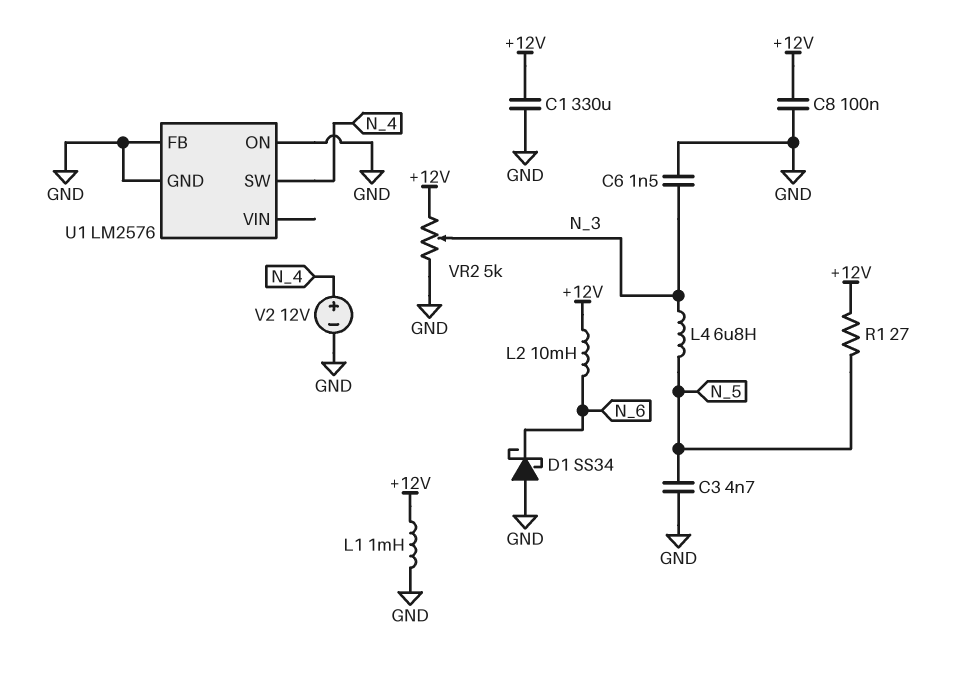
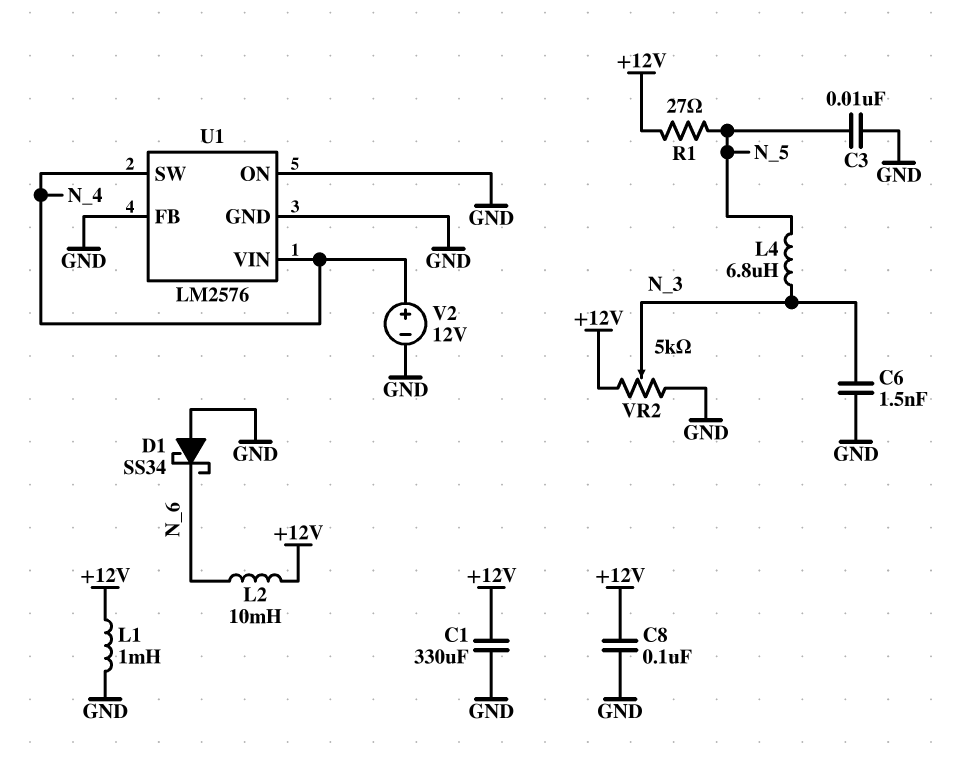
C3: 4.7nF (GND, N_5) -> 10nF (GND, N_5)
U1 pin VIN: none -> N_4

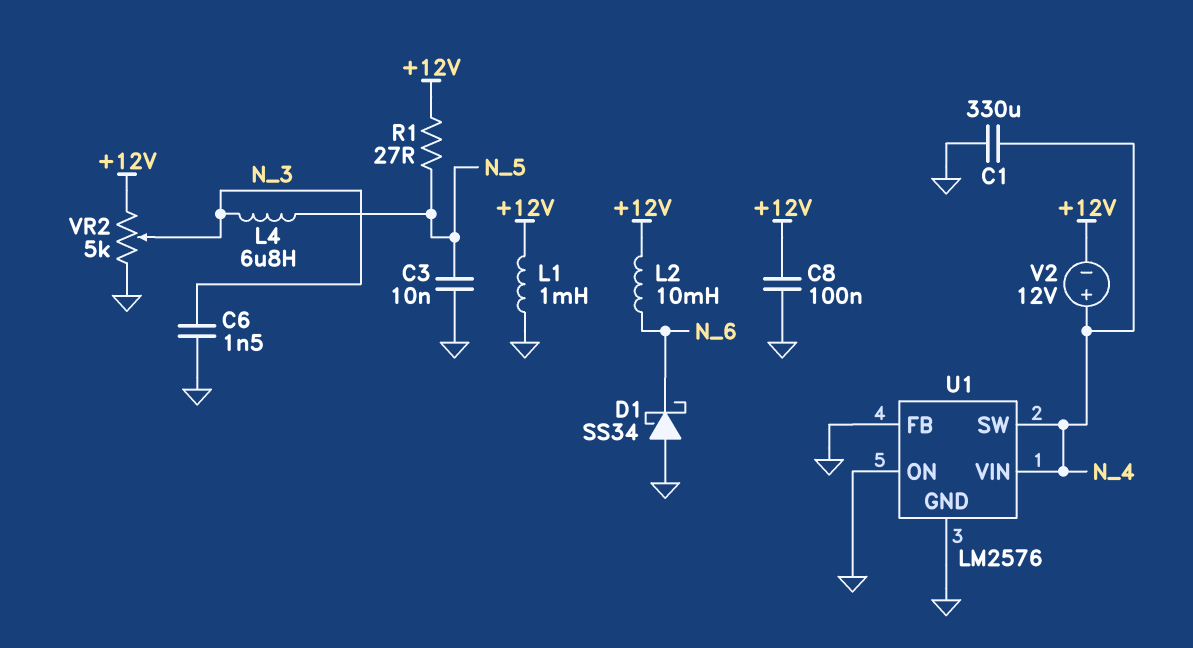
C1: 330uF (+12V, GND) -> 330uF (GND, N_4)
V2: 12V (plus N_4, minus GND) -> 12V (plus N_4, minus +12V)

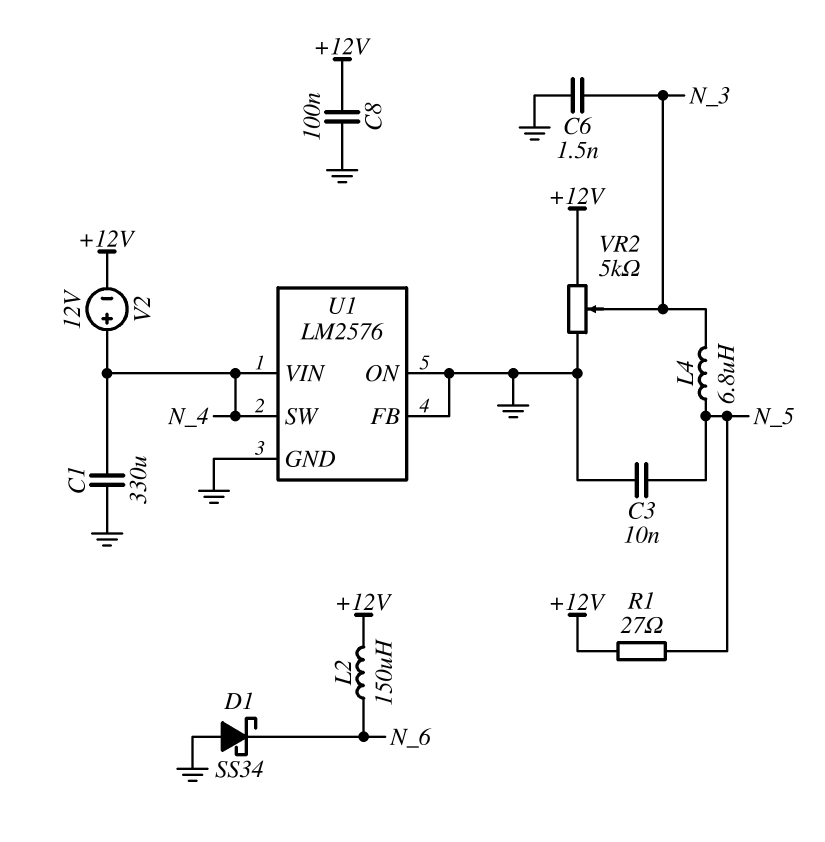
L1: 1mH (+12V, GND) -> none
L2: 10mH (+12V, N_6) -> 150uH (+12V, N_6)

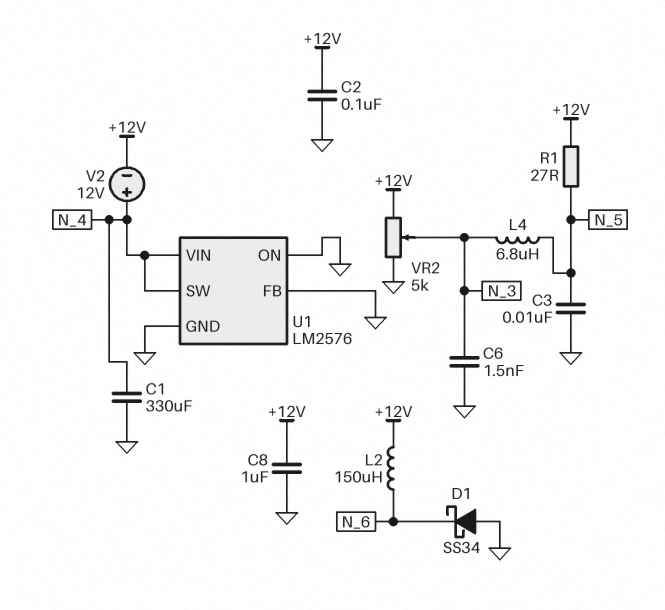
C2: none -> 100nF (+12V, GND)
C8: 100nF (+12V, GND) -> 1uF (+12V, GND)

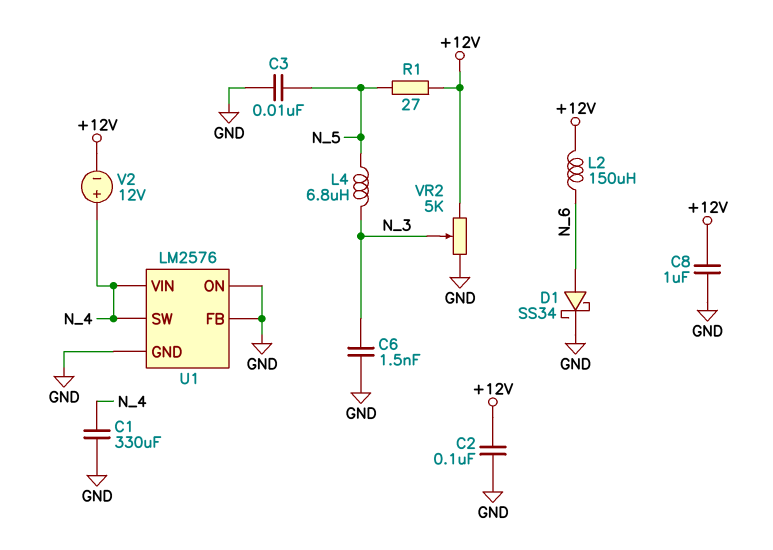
D1: schottky SS34 (A GND, K N_6) -> schottky SS34 (A N_6, K GND)

